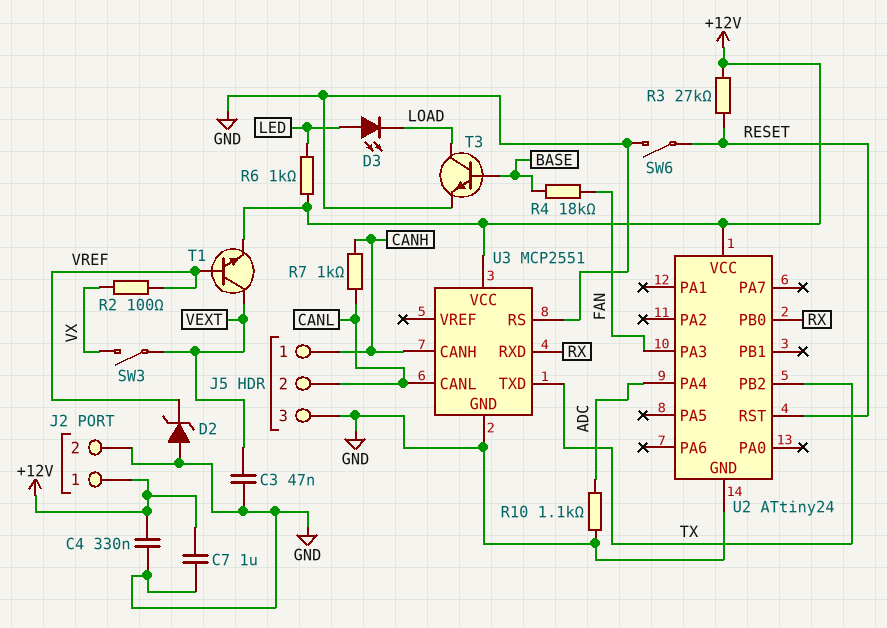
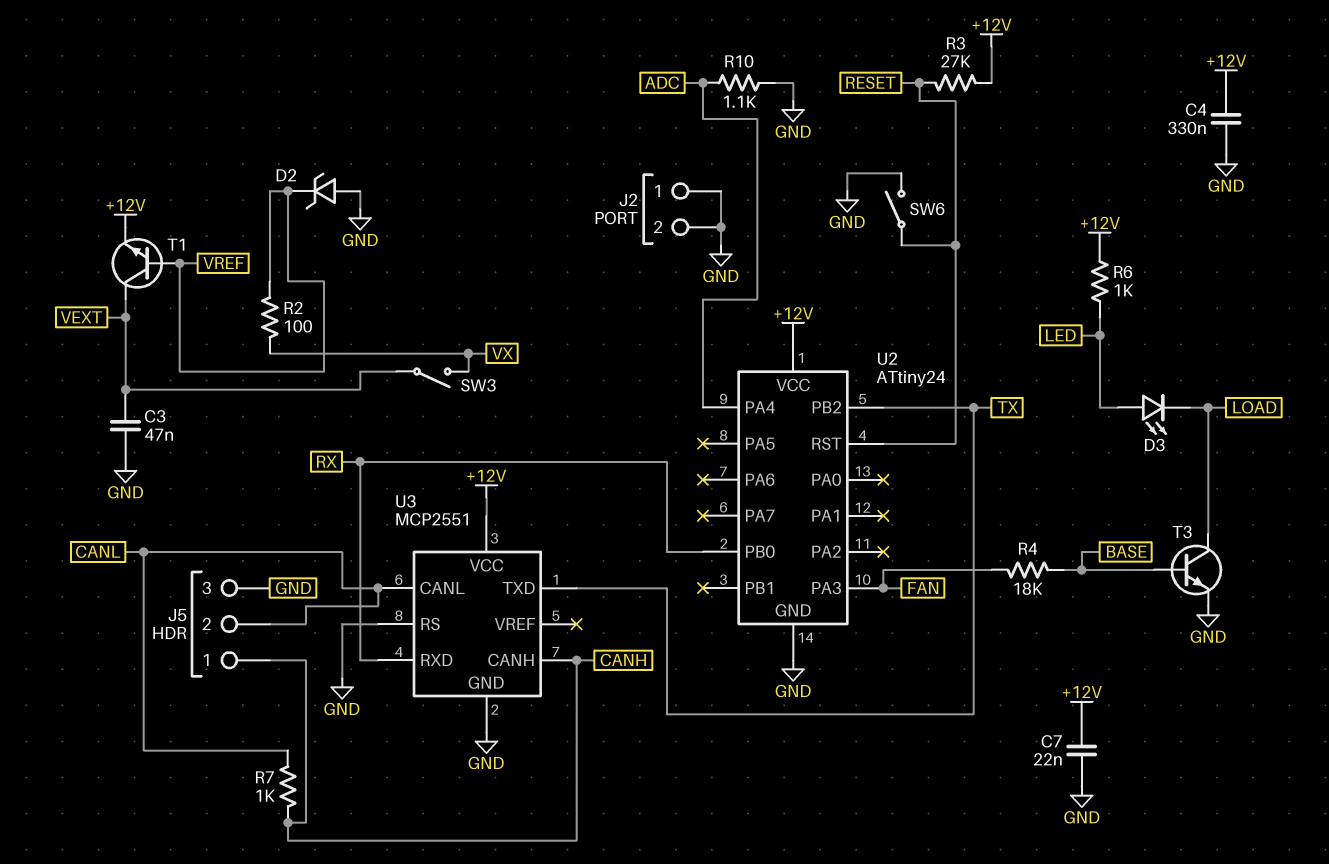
C7: 1uF (+12V, GND) -> 22nF (+12V, GND)
J2 pin 1: +12V -> GND

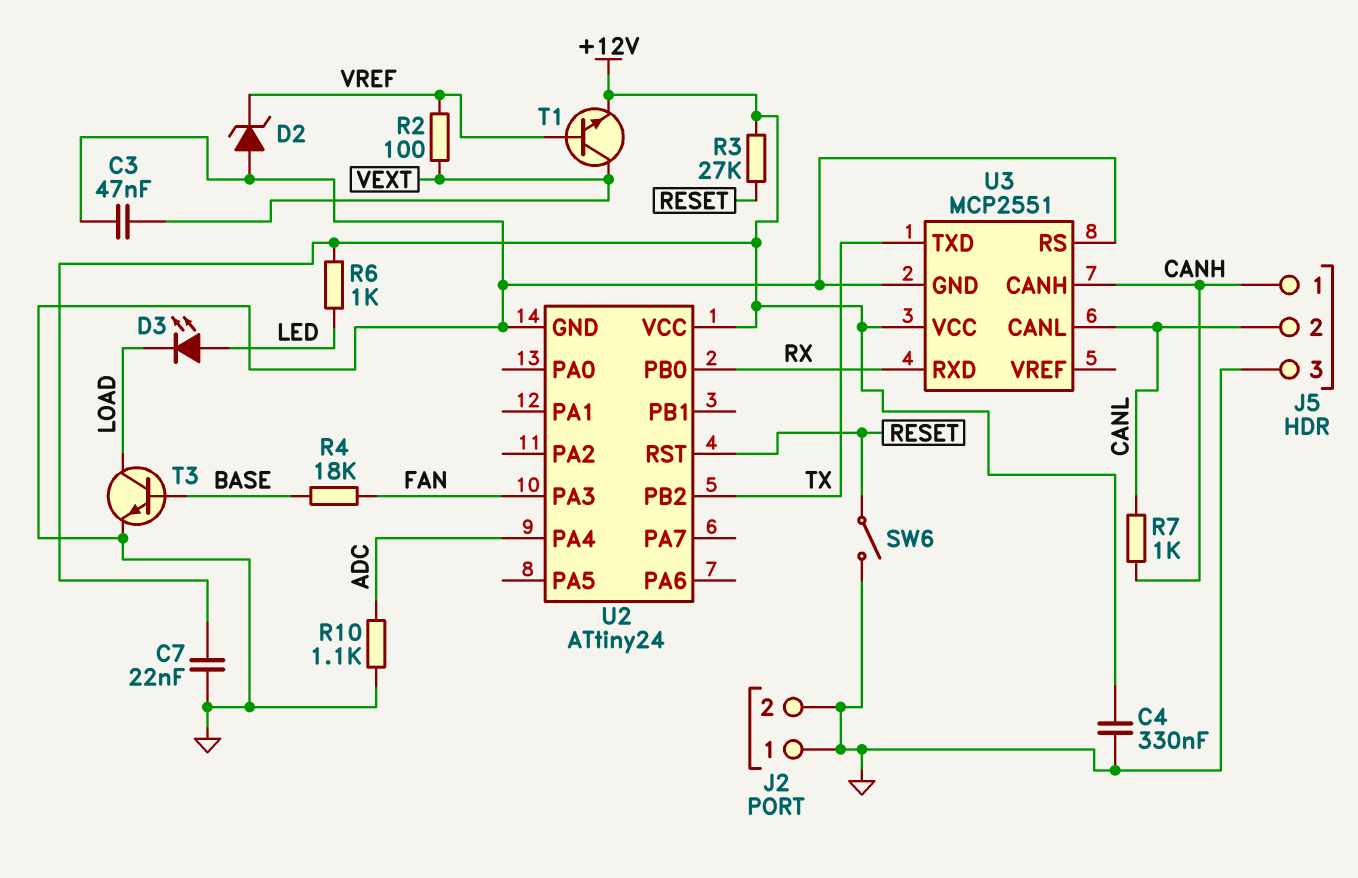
R2: 100 (VREF, VX) -> 100 (VEXT, VREF)
SW3: switch (VEXT, VX) -> none

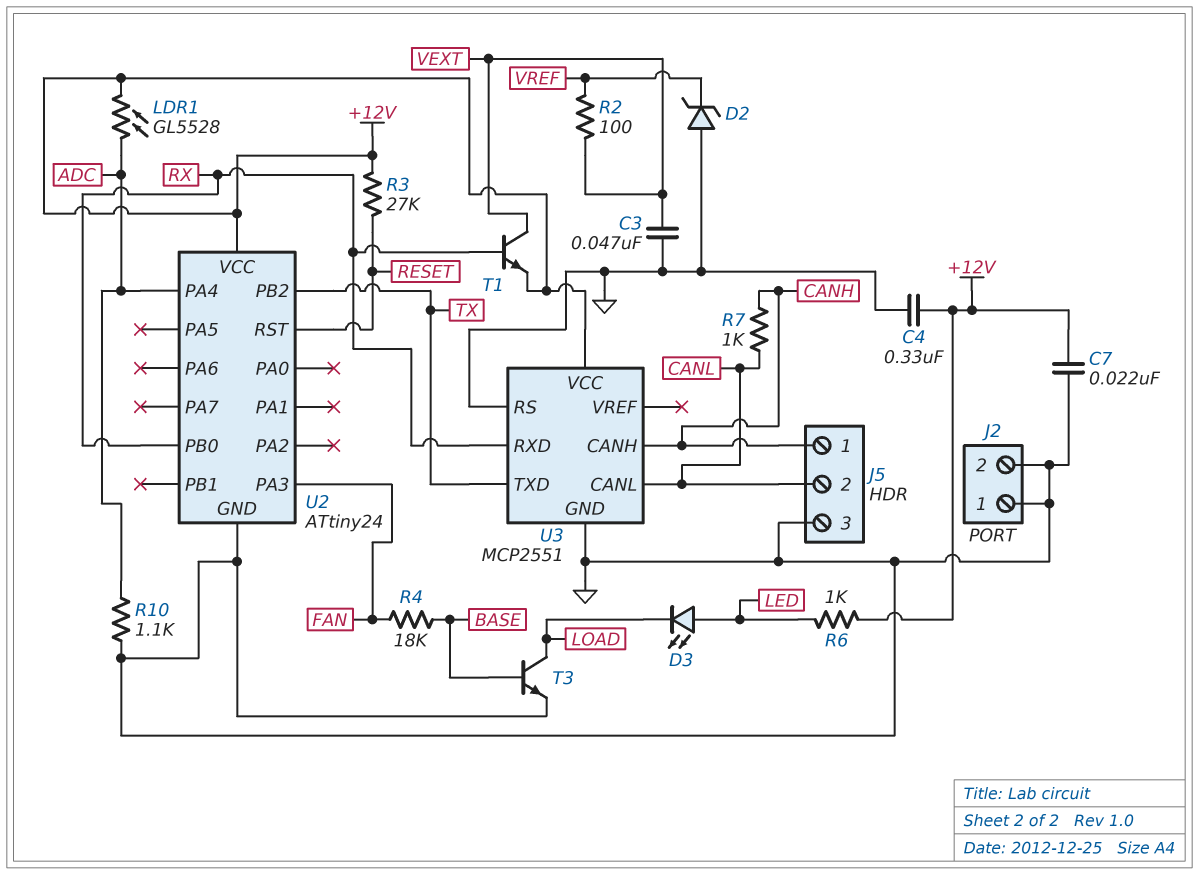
LDR1: none -> GL5528 (+12V, ADC)
SW6: switch (GND, RESET) -> none
T1: NPN (B VREF, C VEXT, E +12V) -> NPN (B RX, C VEXT, E +12V)

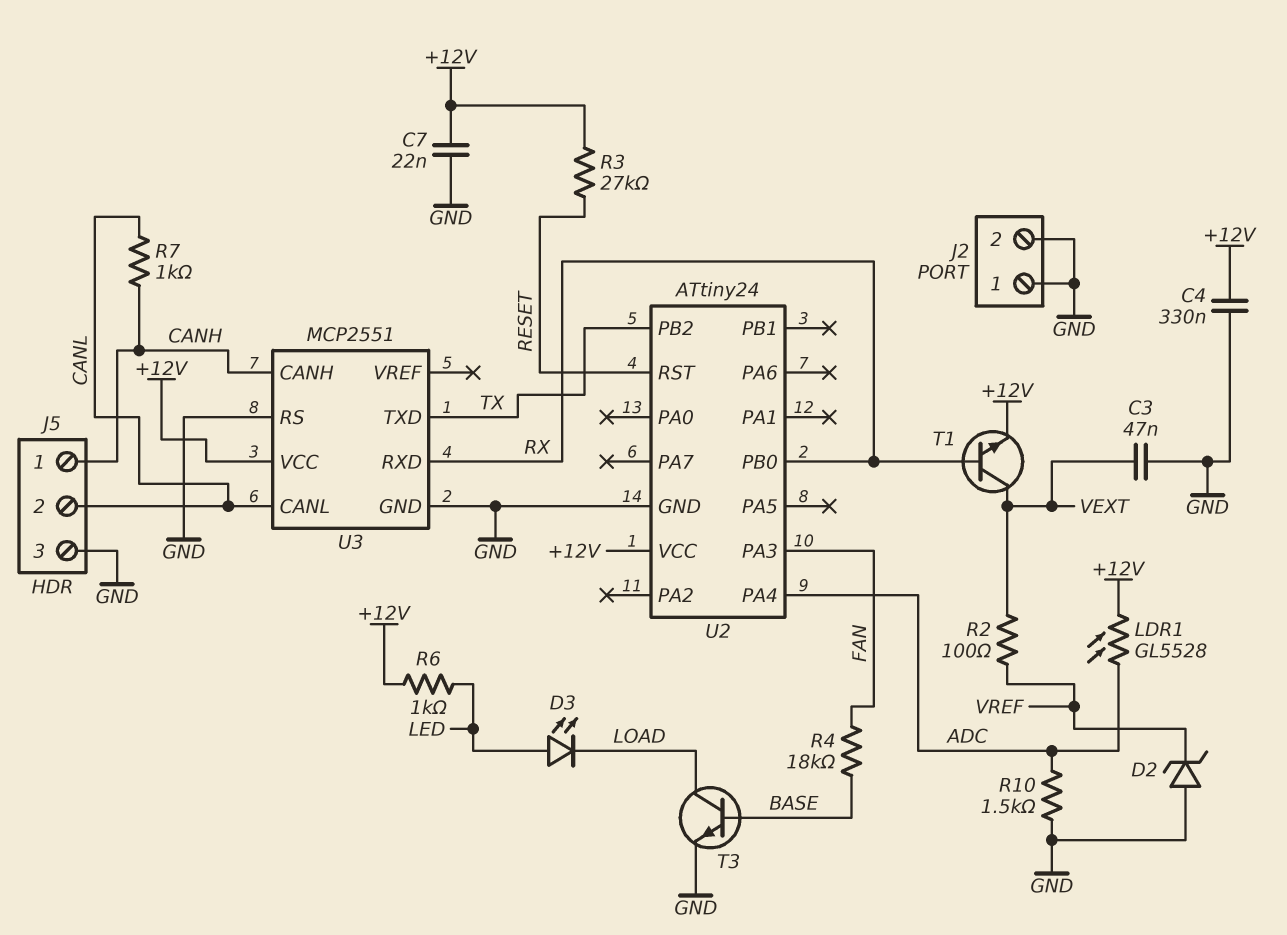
R10: 1.1k (ADC, GND) -> 1.5k (ADC, GND)

